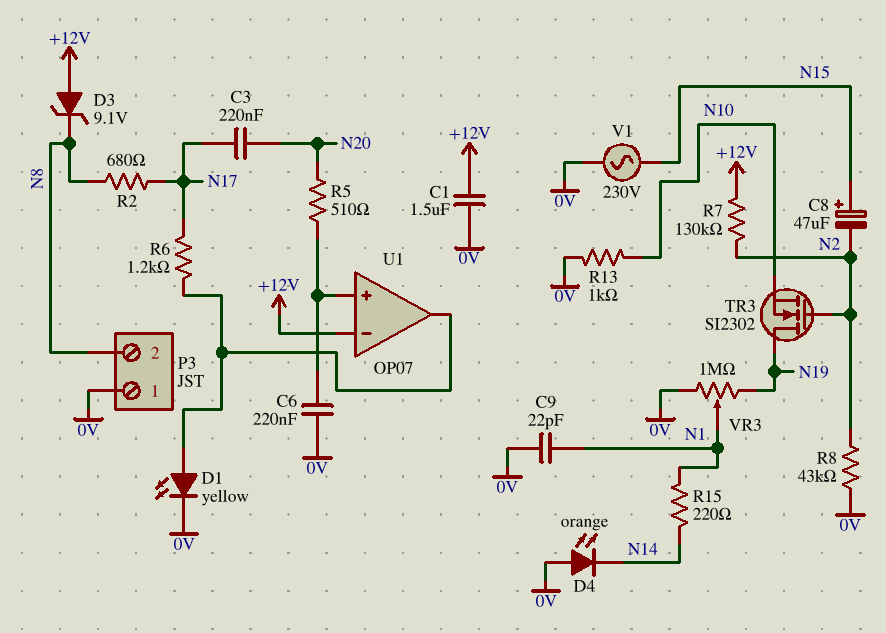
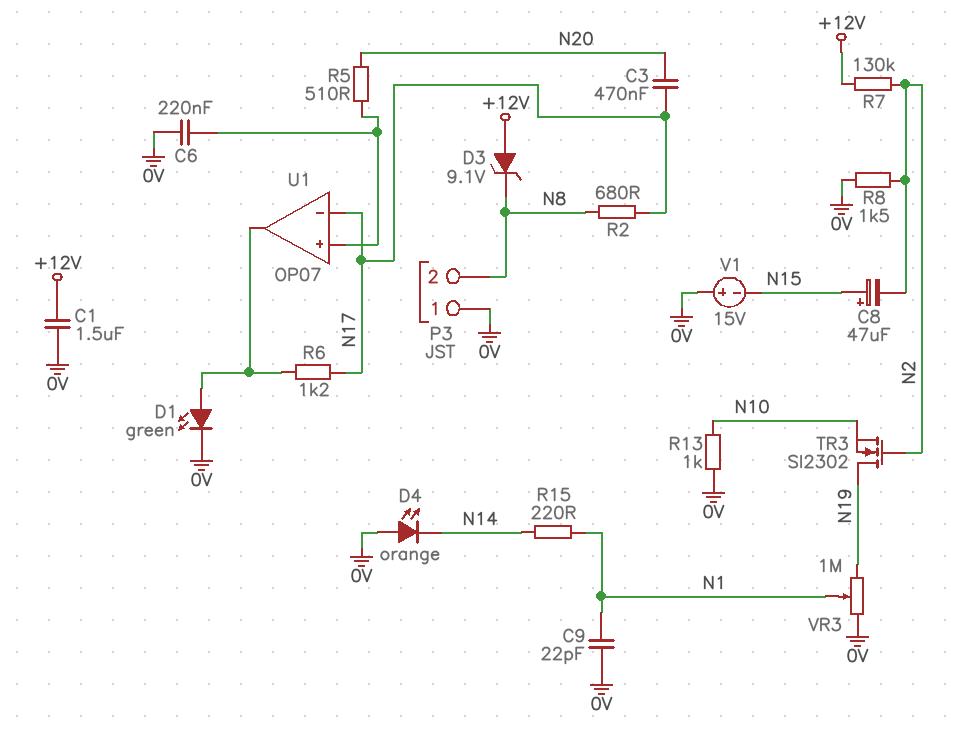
C3: 220nF (N17, N20) -> 470nF (N17, N20)
D1: LED yellow (A U1/out, K 0V) -> LED green (A U1/out, K 0V)
R8: 43k (0V, N2) -> 1.5k (0V, N2)
U1 pin in-: +12V -> N17
V1: AC 230V (0V, N15) -> 15V (plus 0V, minus N15)

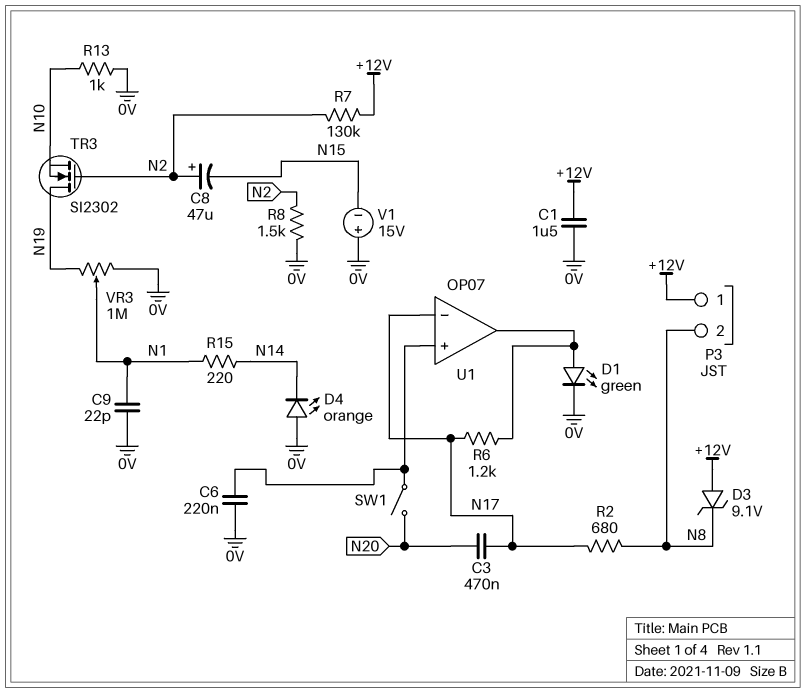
C8: 47uF (plus N15, minus N2) -> 47uF (plus N2, minus N15)
P3 pin 1: 0V -> +12V
R5: 510 (N20, U1/in+) -> none
SW1: none -> switch (N20, U1/in+)

